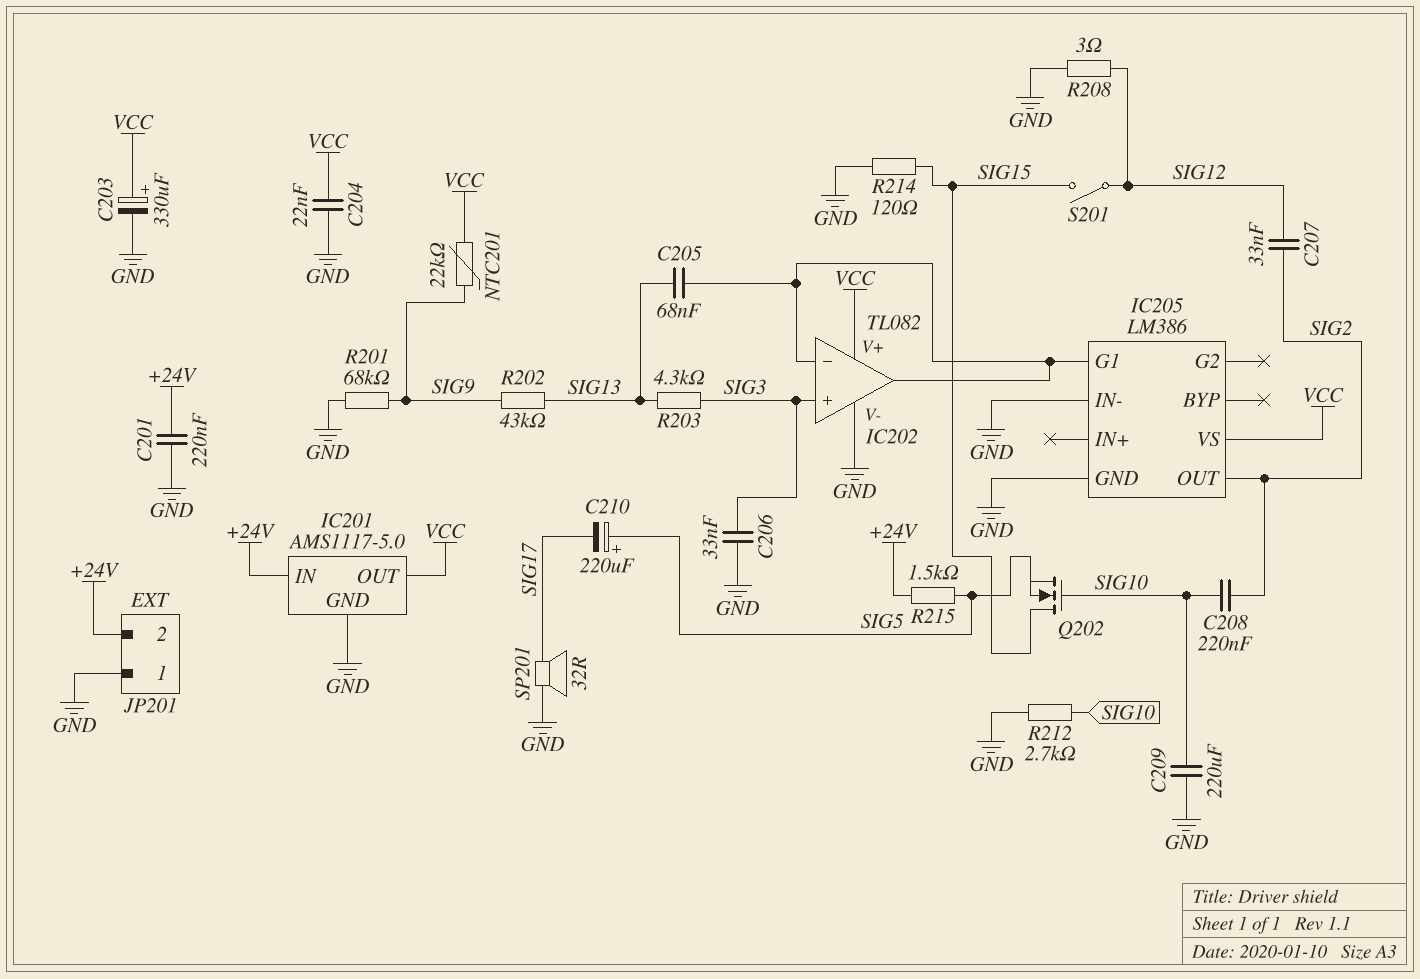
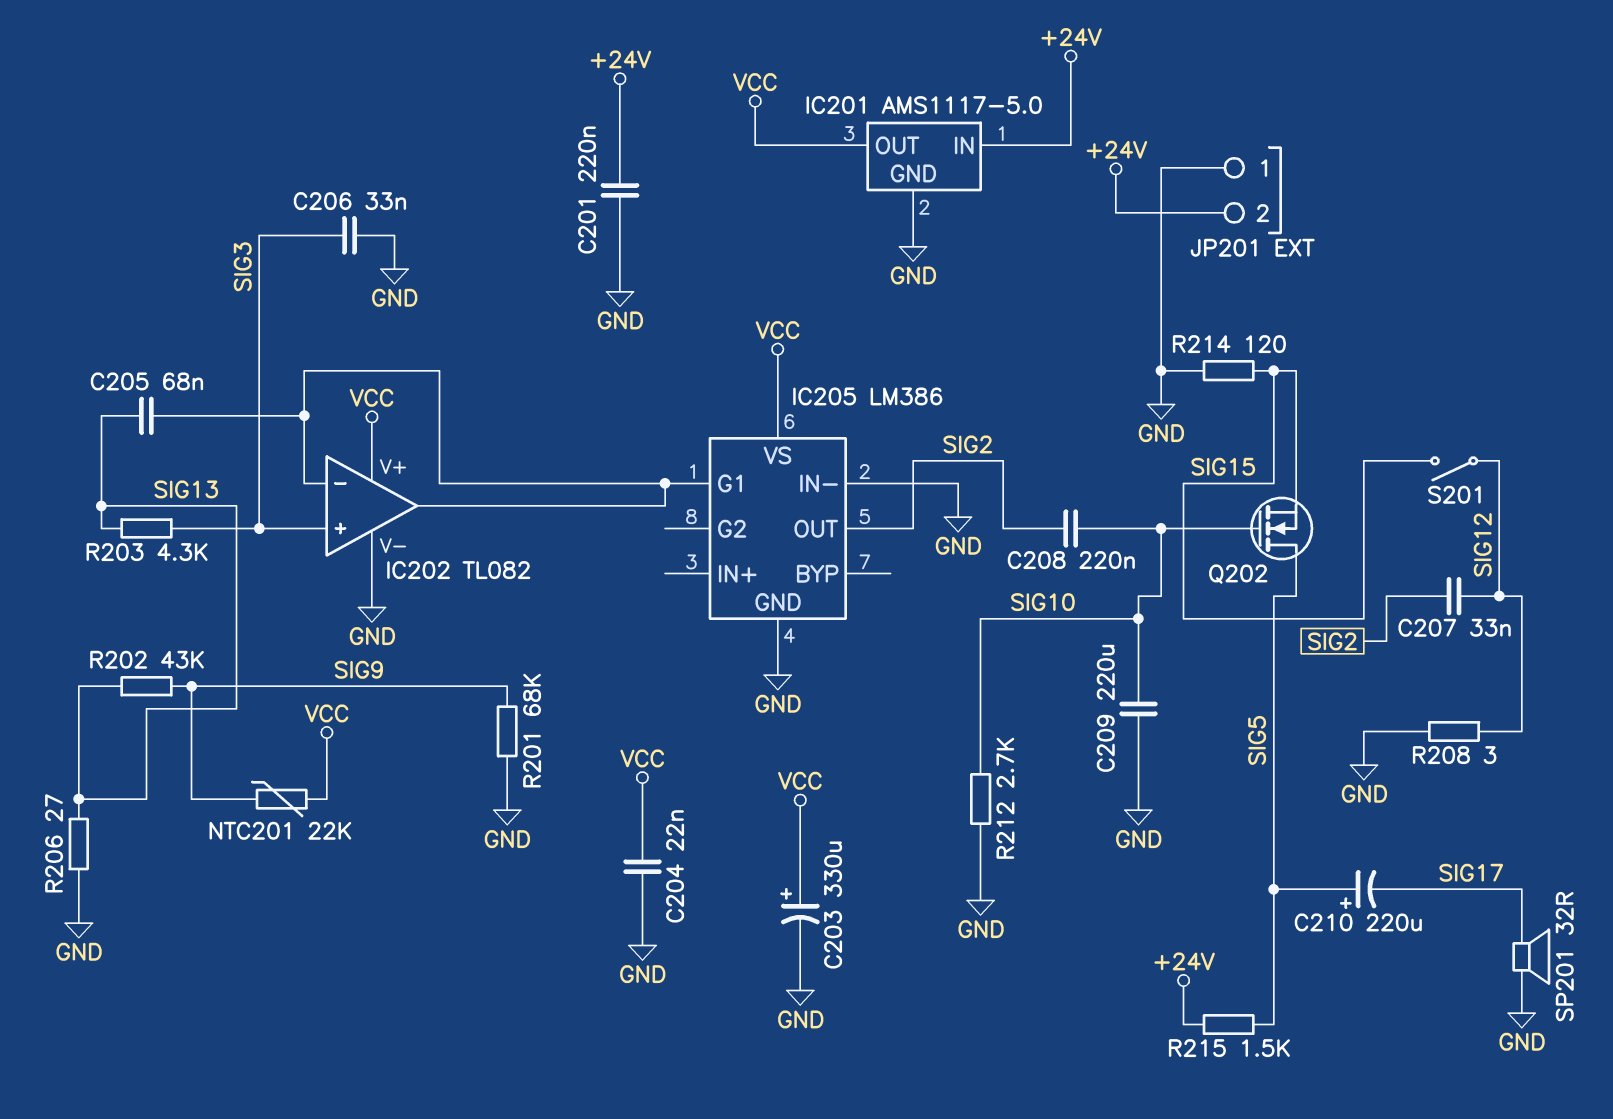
Q202: NMOS (G SIG10, D SIG15, S SIG5) -> NMOS (G SIG10, D SIG5, S SIG15)
R206: none -> 27 (GND, SIG13)

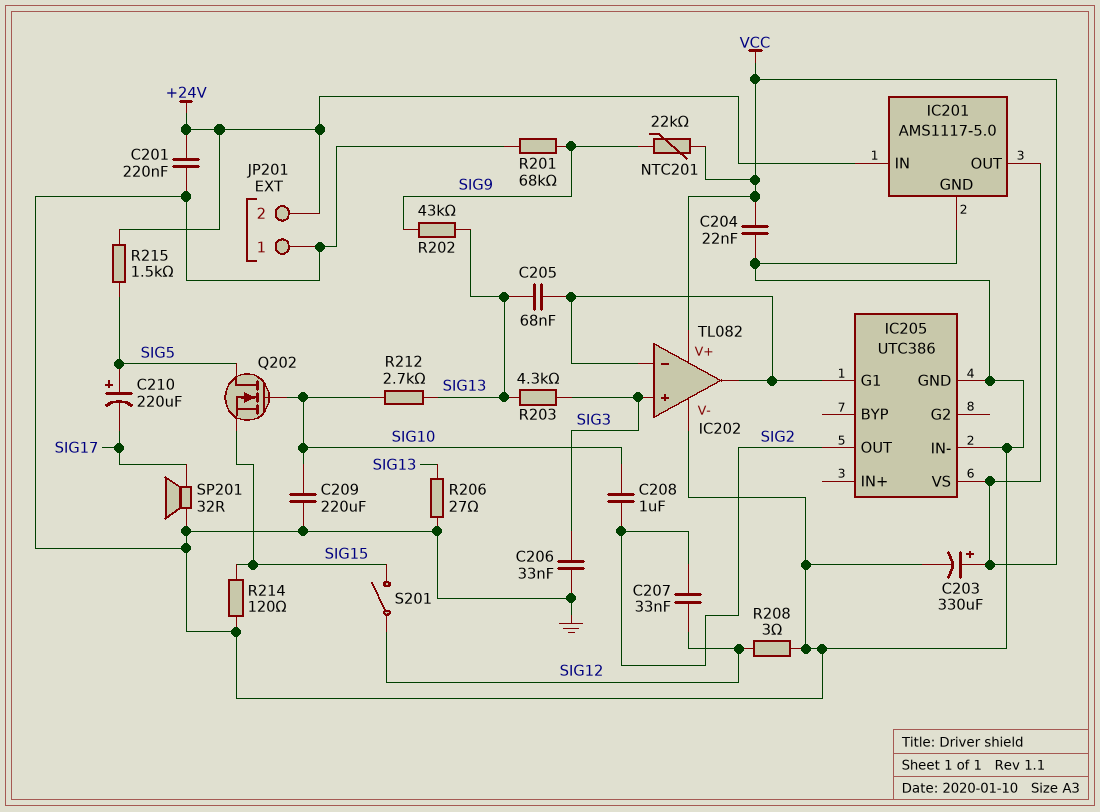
C208: 220nF (SIG2, SIG10) -> 1uF (SIG2, SIG10)
IC205: LM386 -> UTC386
R212: 2.7k (GND, SIG10) -> 2.7k (SIG10, SIG13)

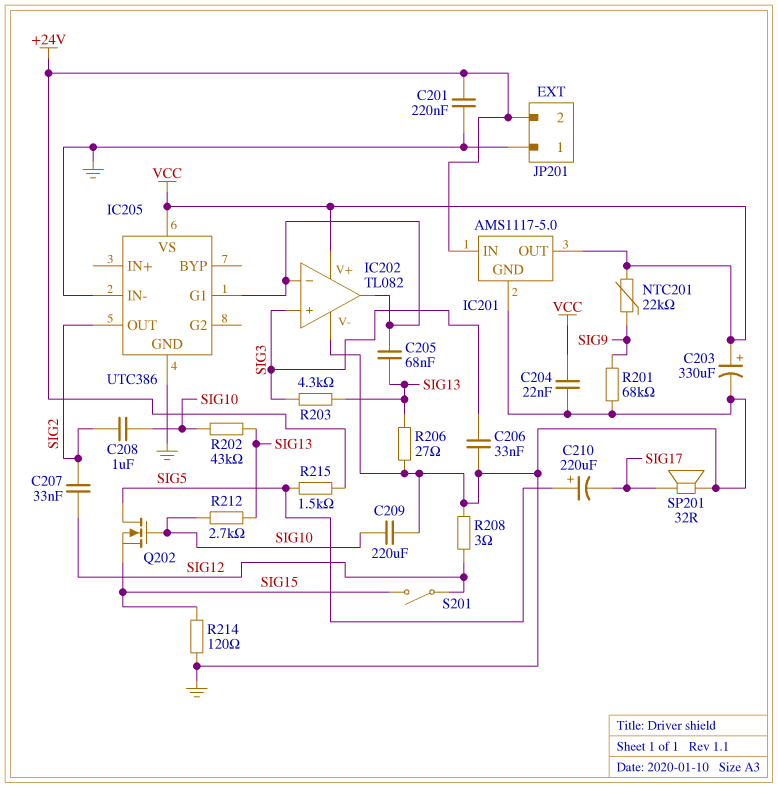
R202: 43k (SIG9, SIG13) -> 43k (SIG10, SIG13)

